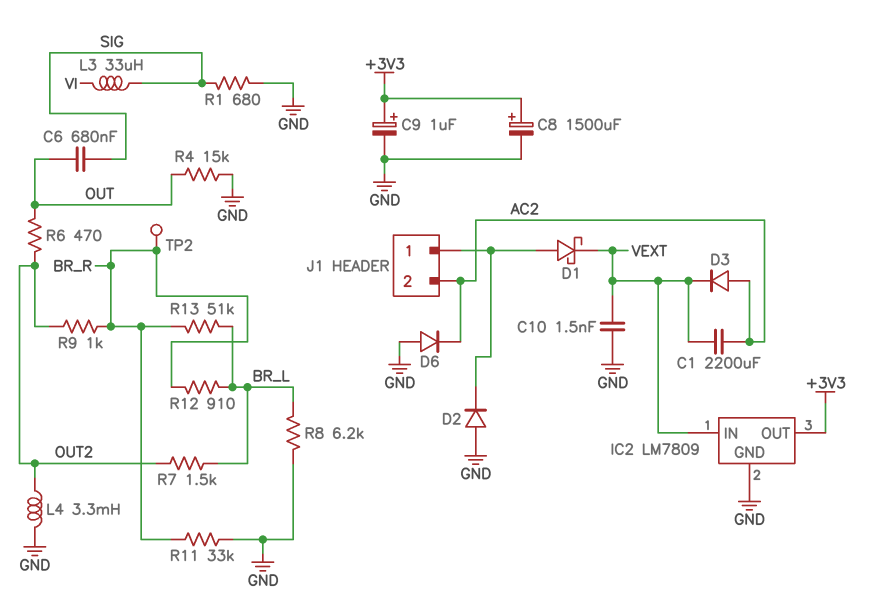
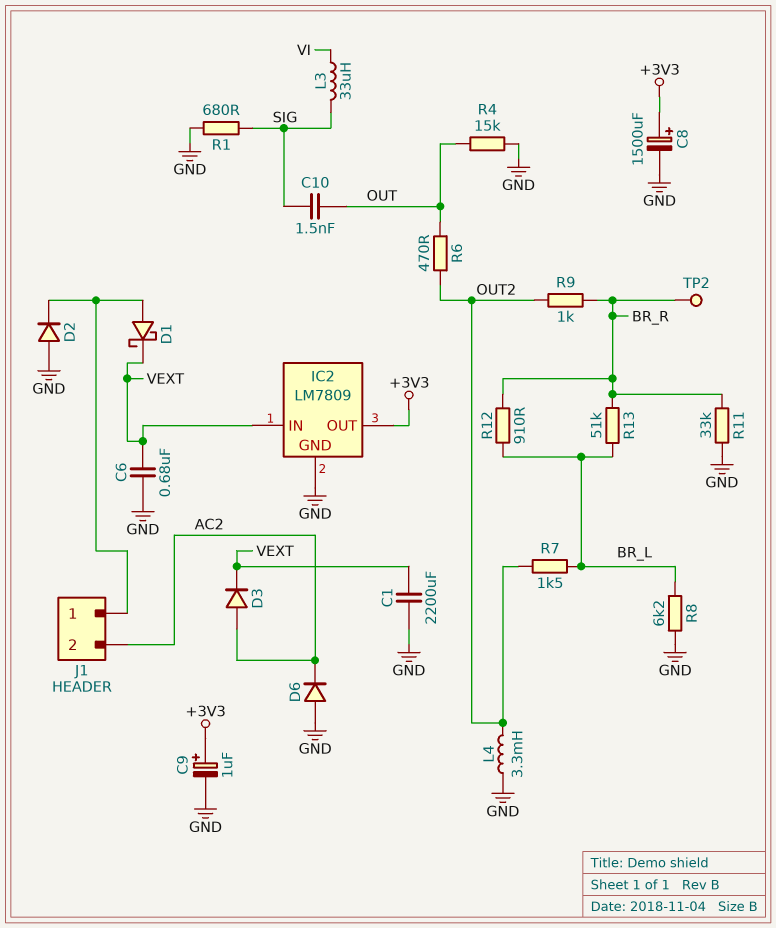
C1: 2200uF (AC2, VEXT) -> 2200uF (GND, VEXT)
C6: 680nF (OUT, SIG) -> 680nF (GND, VEXT)
C10: 1.5nF (GND, VEXT) -> 1.5nF (OUT, SIG)

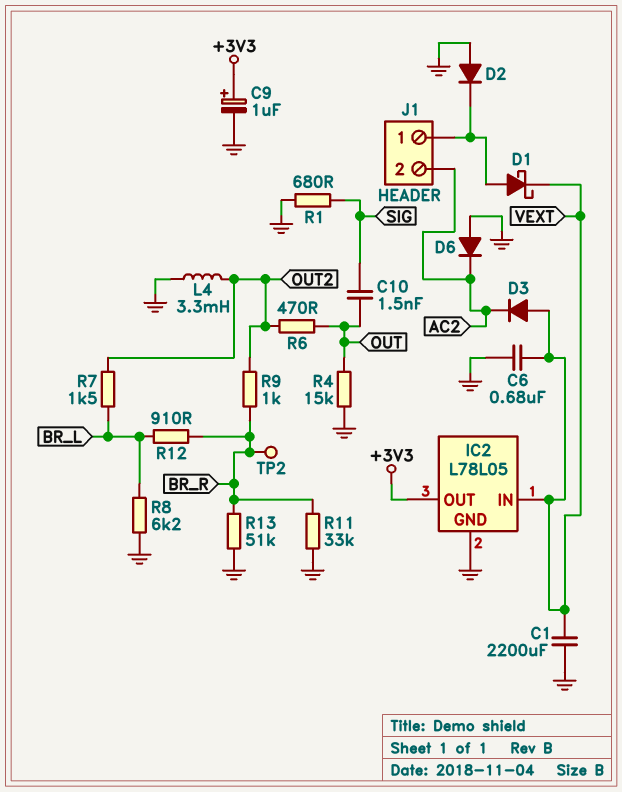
C8: 1500uF (plus +3V3, minus GND) -> none
D3: diode (A AC2, K VEXT) -> diode (A VEXT, K AC2)
IC2: LM7809 -> L78L05
L3: 33uH (SIG, VI) -> none
R13: 51k (BR_L, BR_R) -> 51k (BR_R, GND)

